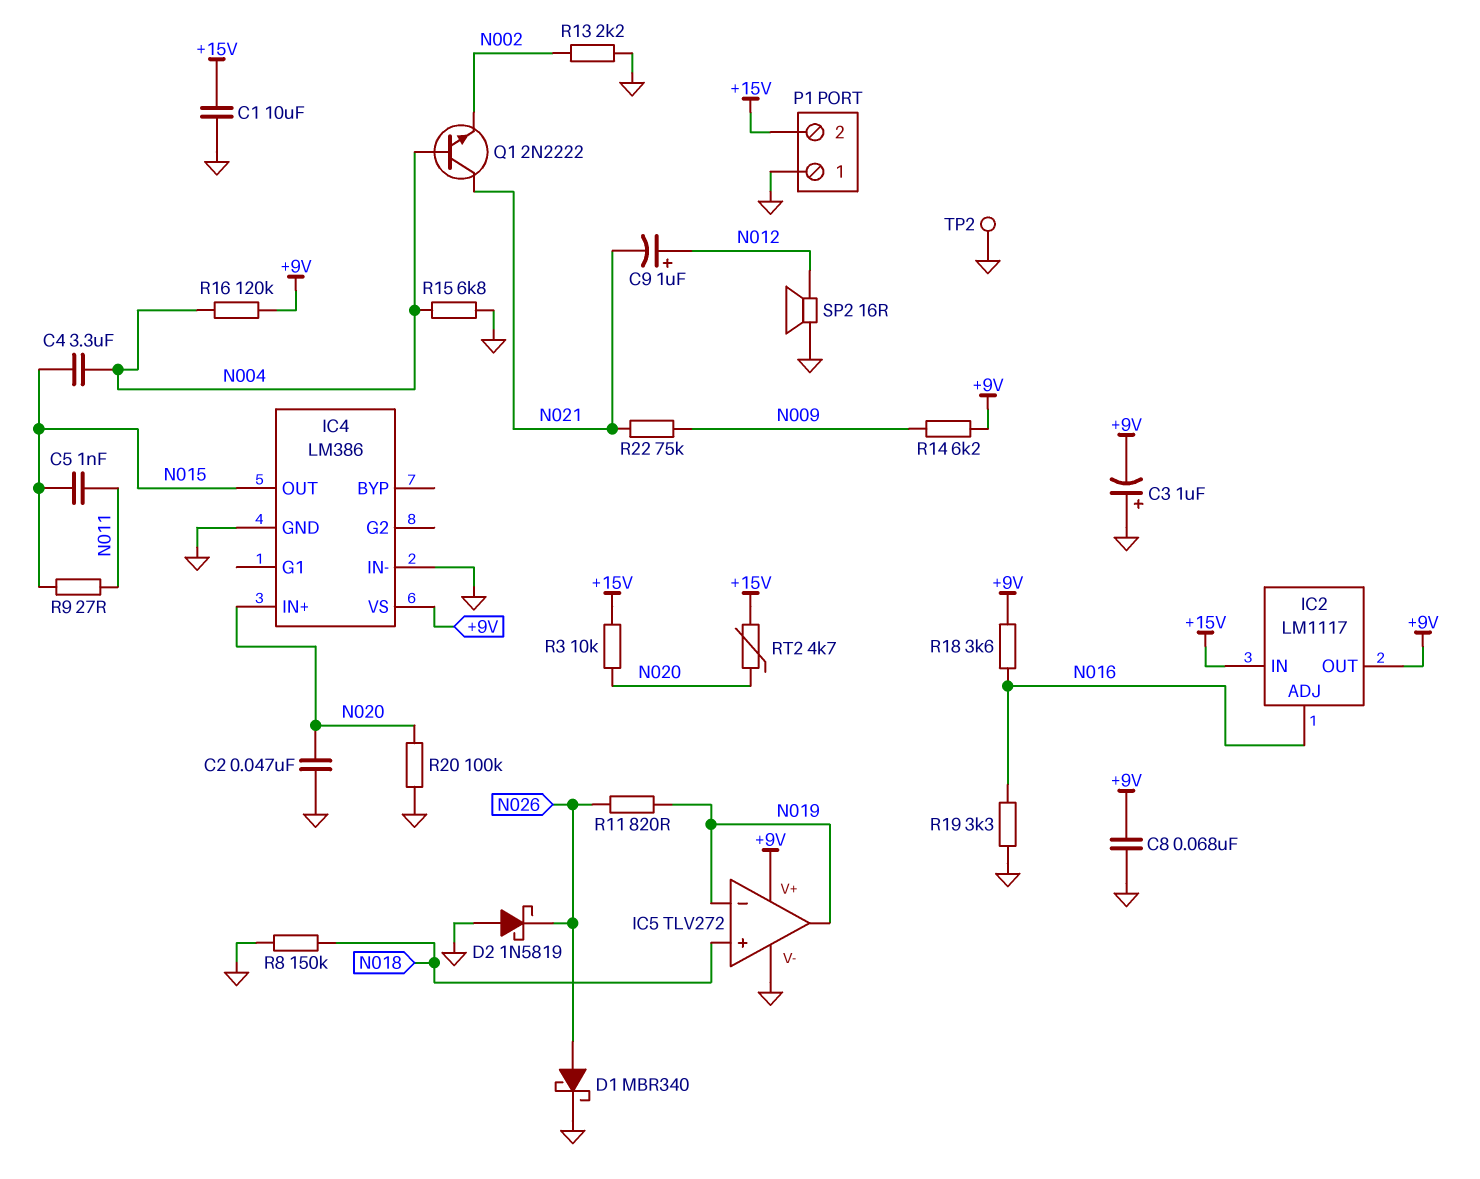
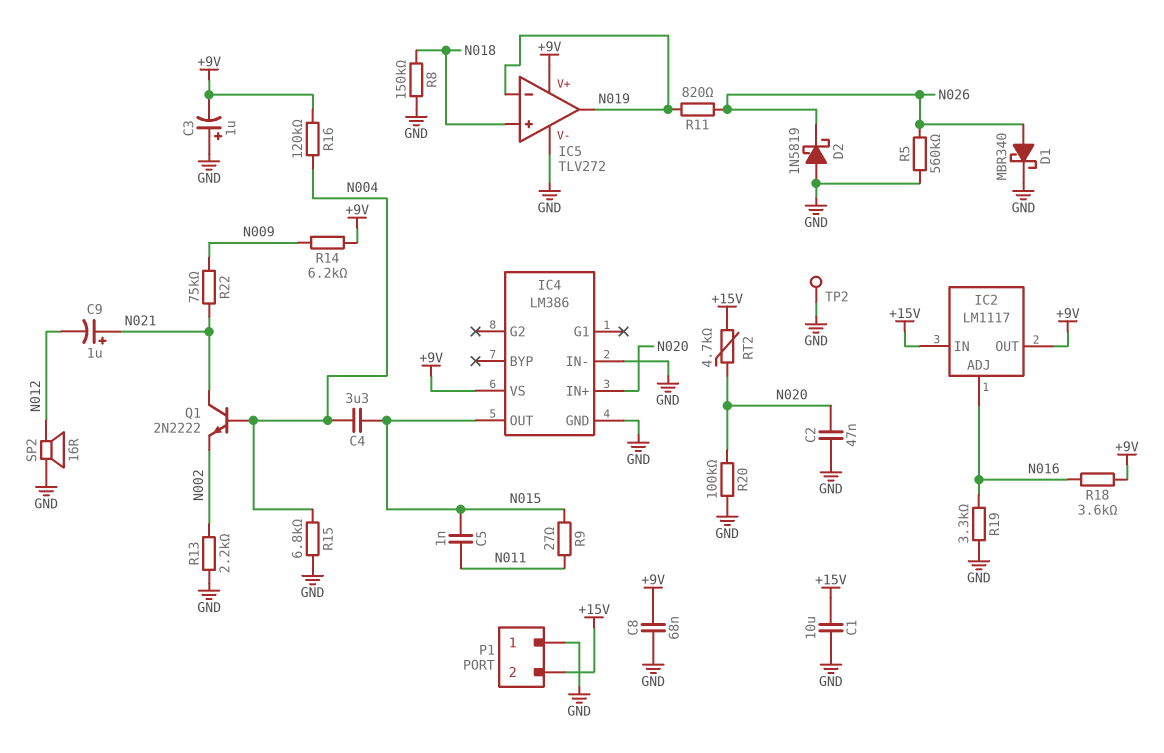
C9: 1uF (plus N012, minus N021) -> 1uF (plus N021, minus N012)
R3: 10k (+15V, N020) -> none
R5: none -> 560k (GND, N026)

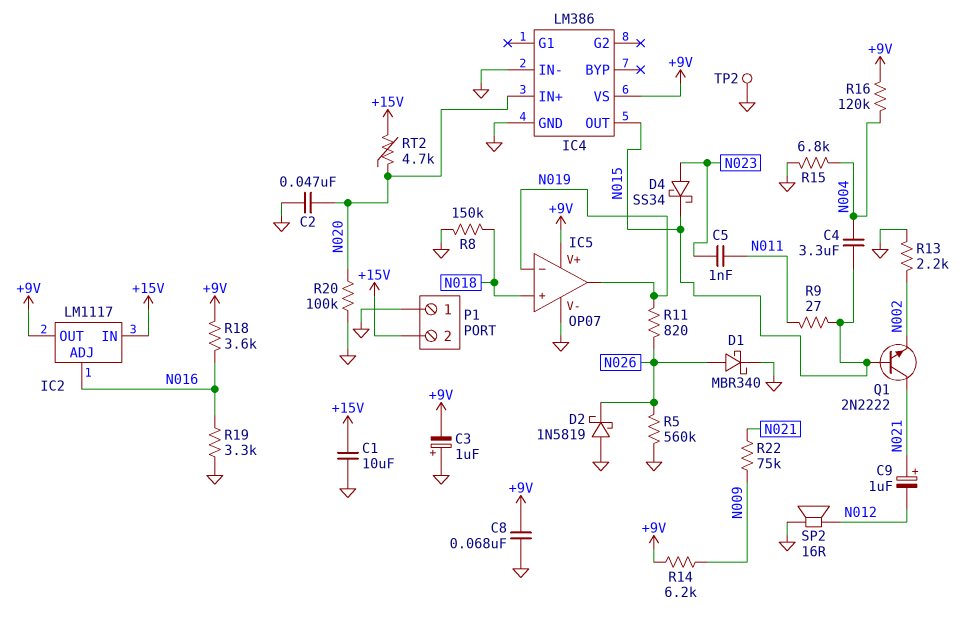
C5: 1nF (N011, N015) -> 1nF (N011, N023)
D4: none -> schottky SS34 (A N023, K N015)
IC5: TLV272 -> OP07
Q1: NPN 2N2222 (B N004, C N021, E N002) -> NPN 2N2222 (B N015, C N021, E N002)

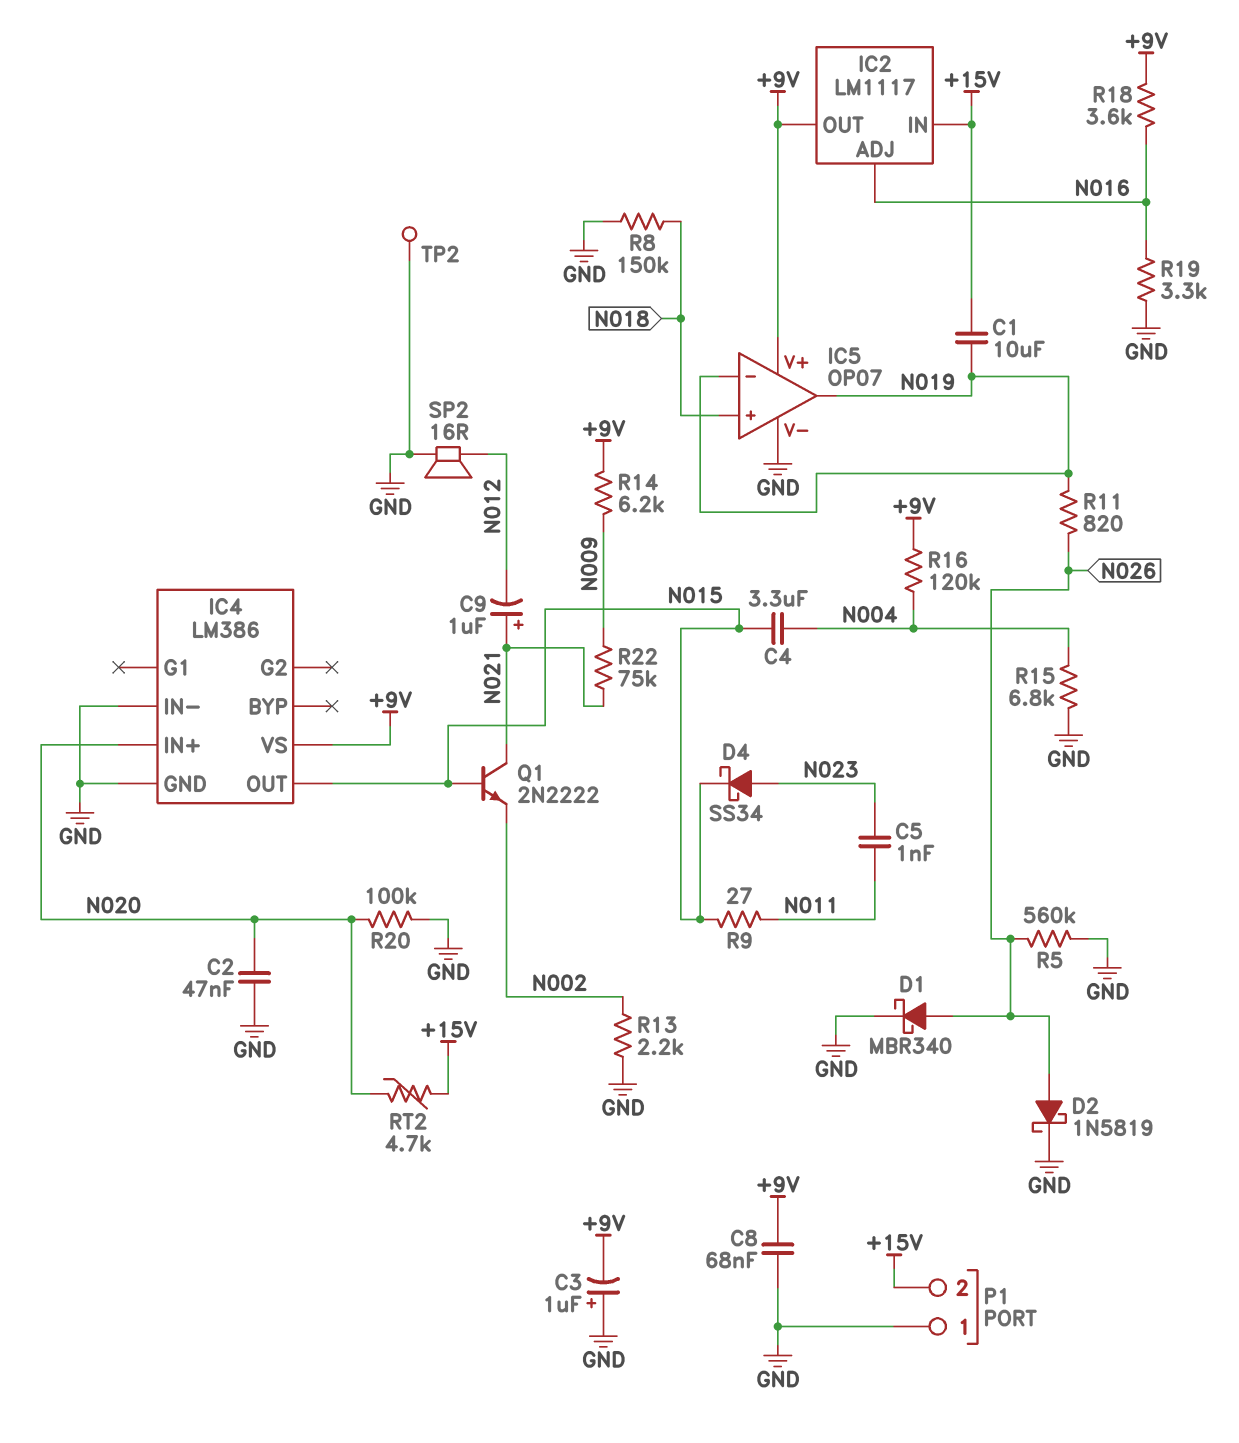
C1: 10uF (+15V, GND) -> 10uF (+15V, N019)
D2: schottky 1N5819 (A GND, K N026) -> schottky 1N5819 (A N026, K GND)

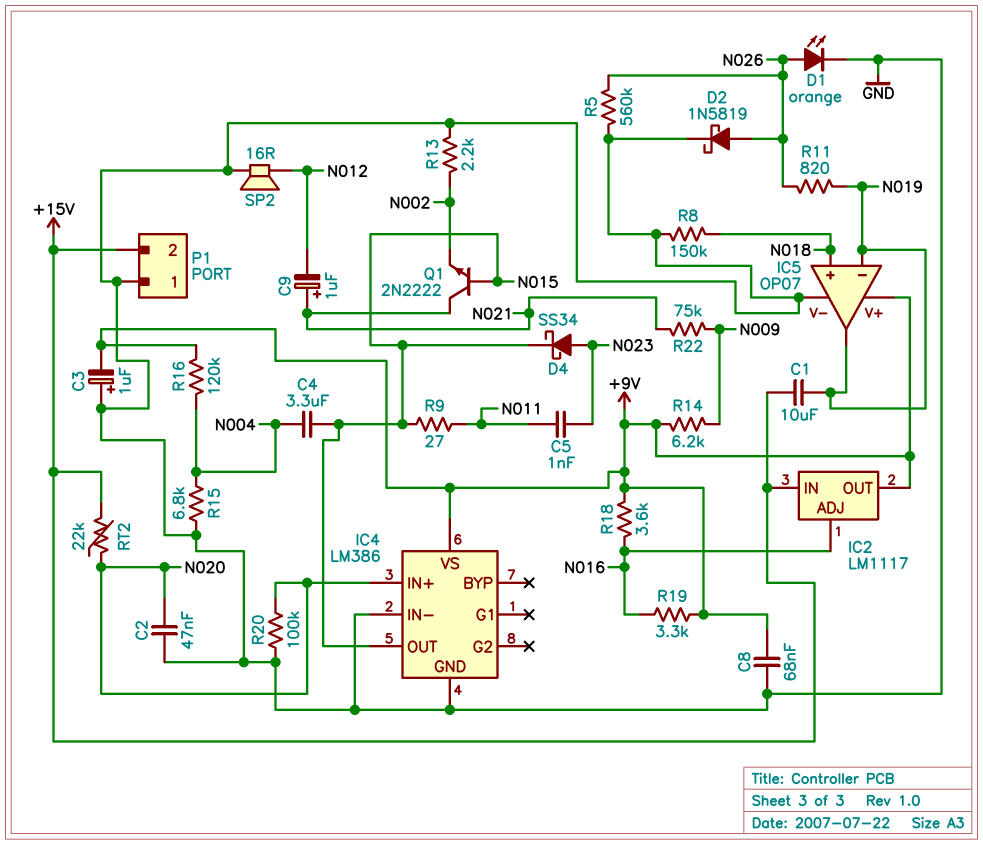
D1: schottky MBR340 (A N026, K GND) -> LED orange (A N026, K GND)
R19: 3.3k (GND, N016) -> 3.3k (+9V, N016)
RT2: 4.7k (+15V, N020) -> 22k (+15V, N020)
TP2: test point (GND) -> none

